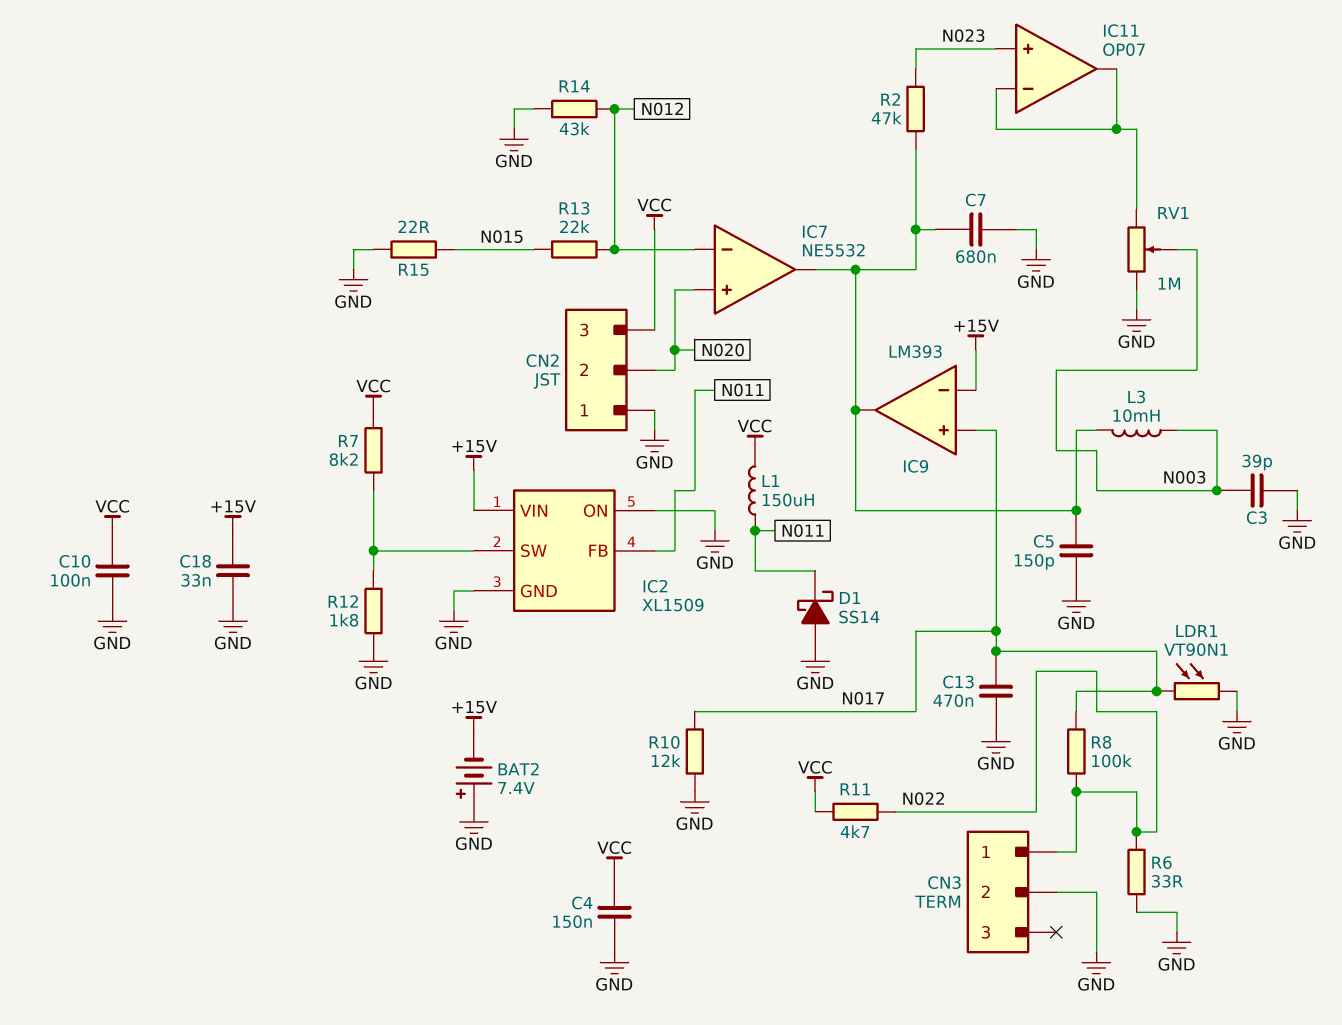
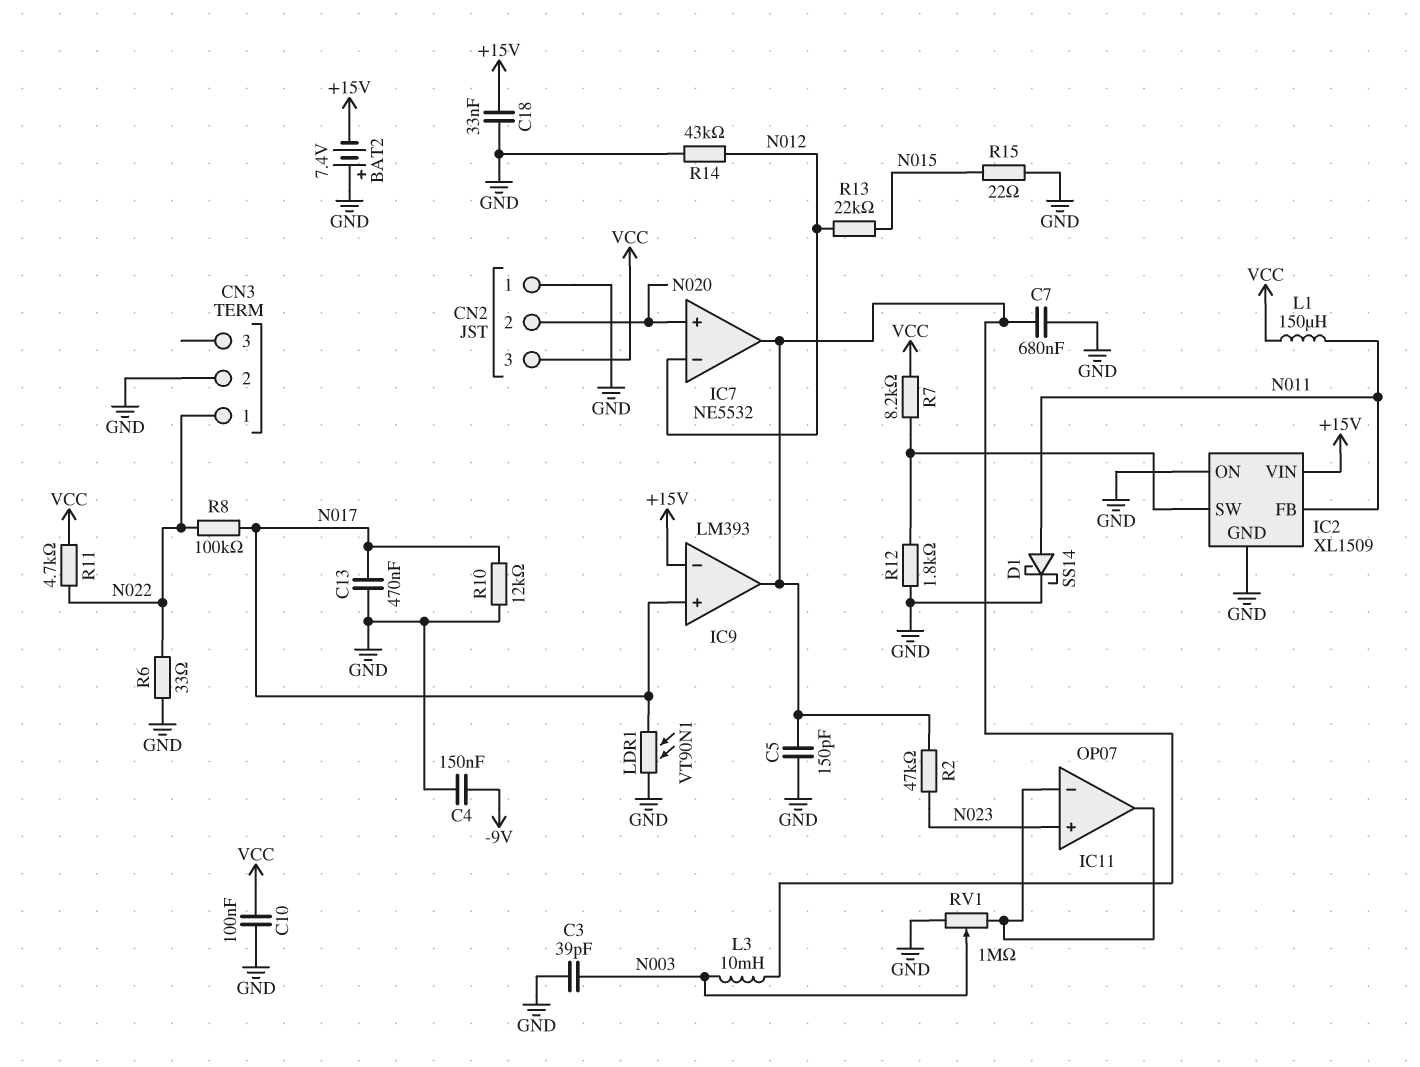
C4: 150nF (GND, VCC) -> 150nF (-9V, GND)
D1: schottky SS14 (A GND, K N011) -> schottky SS14 (A N011, K GND)

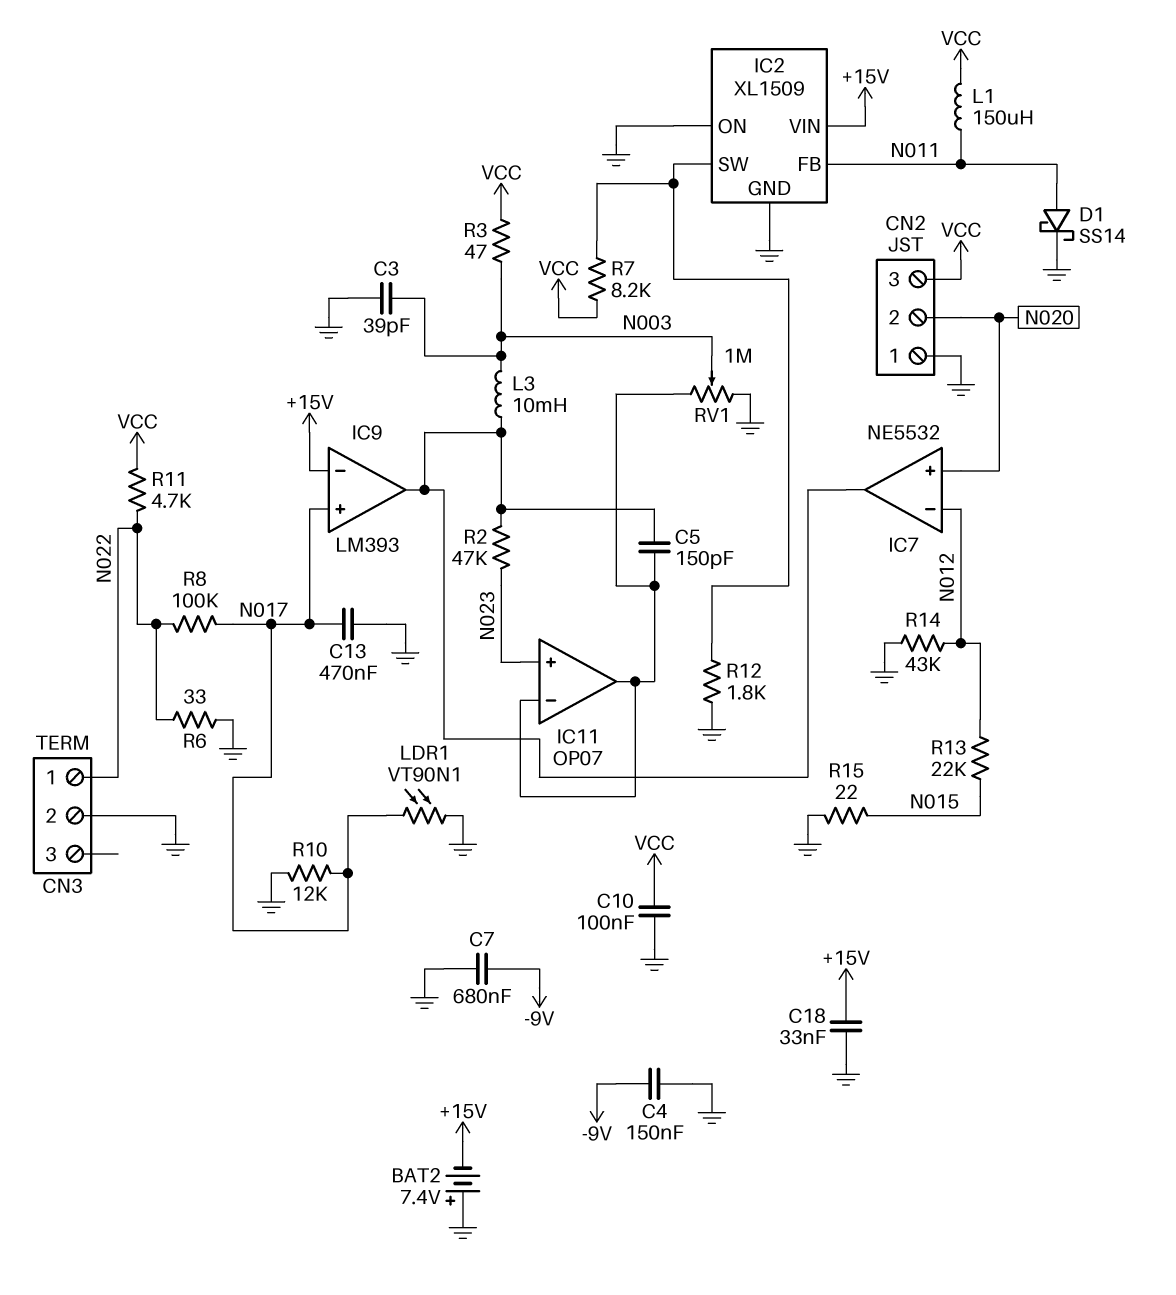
C5: 150pF (GND, IC7/out) -> 150pF (IC7/out, IC11/in-)
C7: 680nF (GND, IC7/out) -> 680nF (-9V, GND)
R3: none -> 47 (N003, VCC)

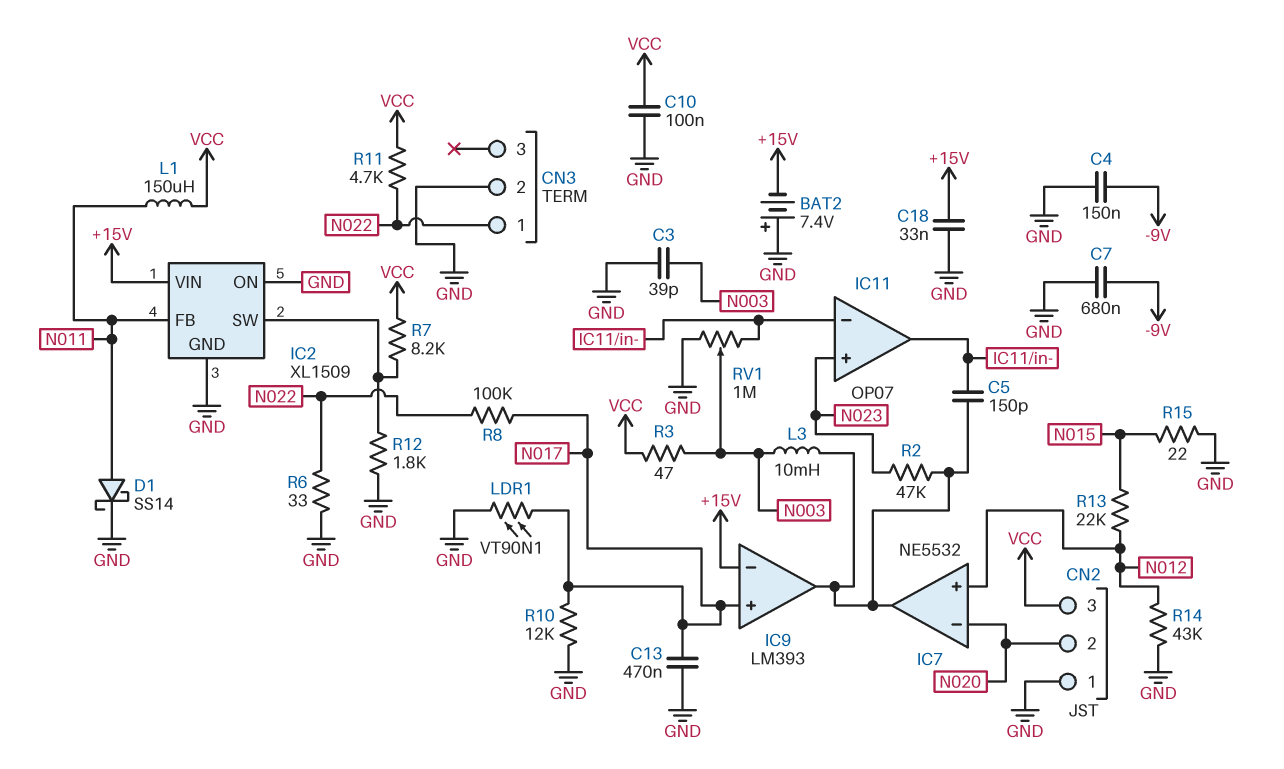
IC7 pin in+: N020 -> N012
IC7 pin in-: N012 -> N020

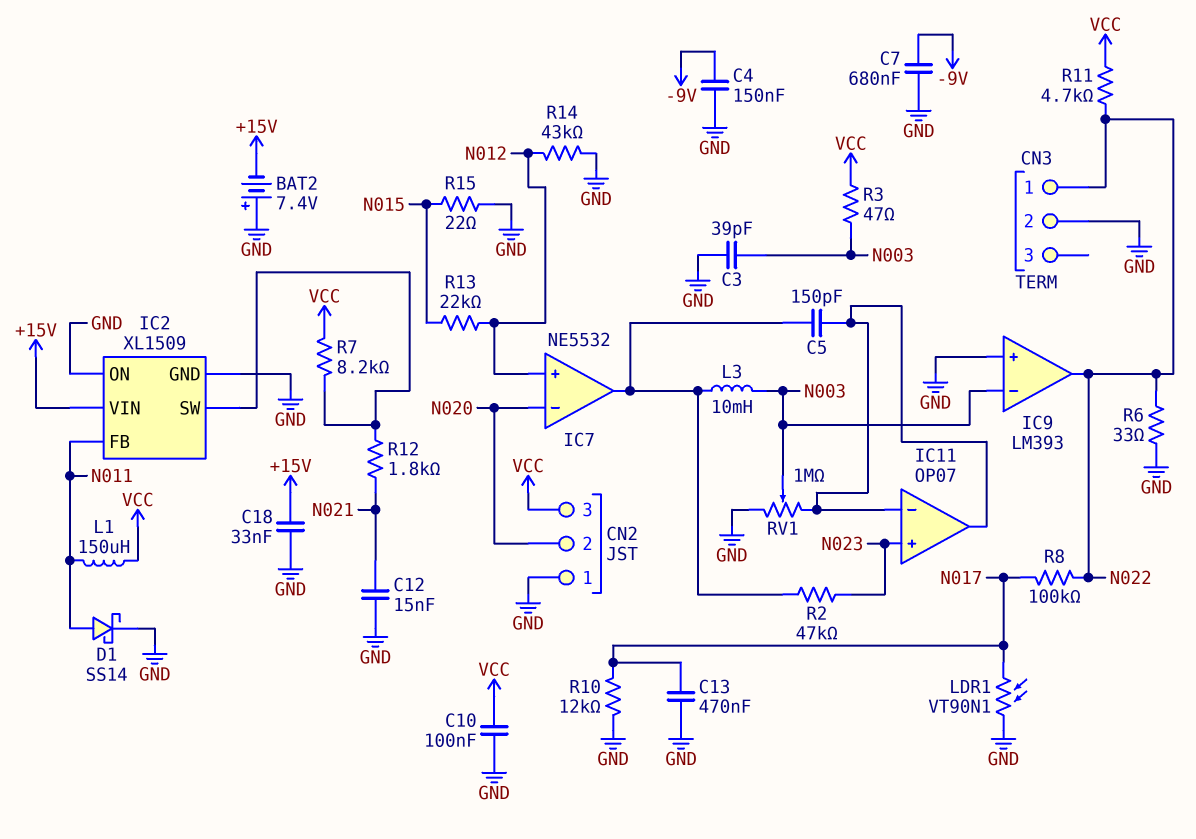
C12: none -> 15nF (GND, N021)
IC9 pin in+: N017 -> GND
IC9 pin in-: +15V -> N003
IC9 pin out: IC7/out -> N022
R12: 1.8k (GND, IC2/SW) -> 1.8k (IC2/SW, N021)

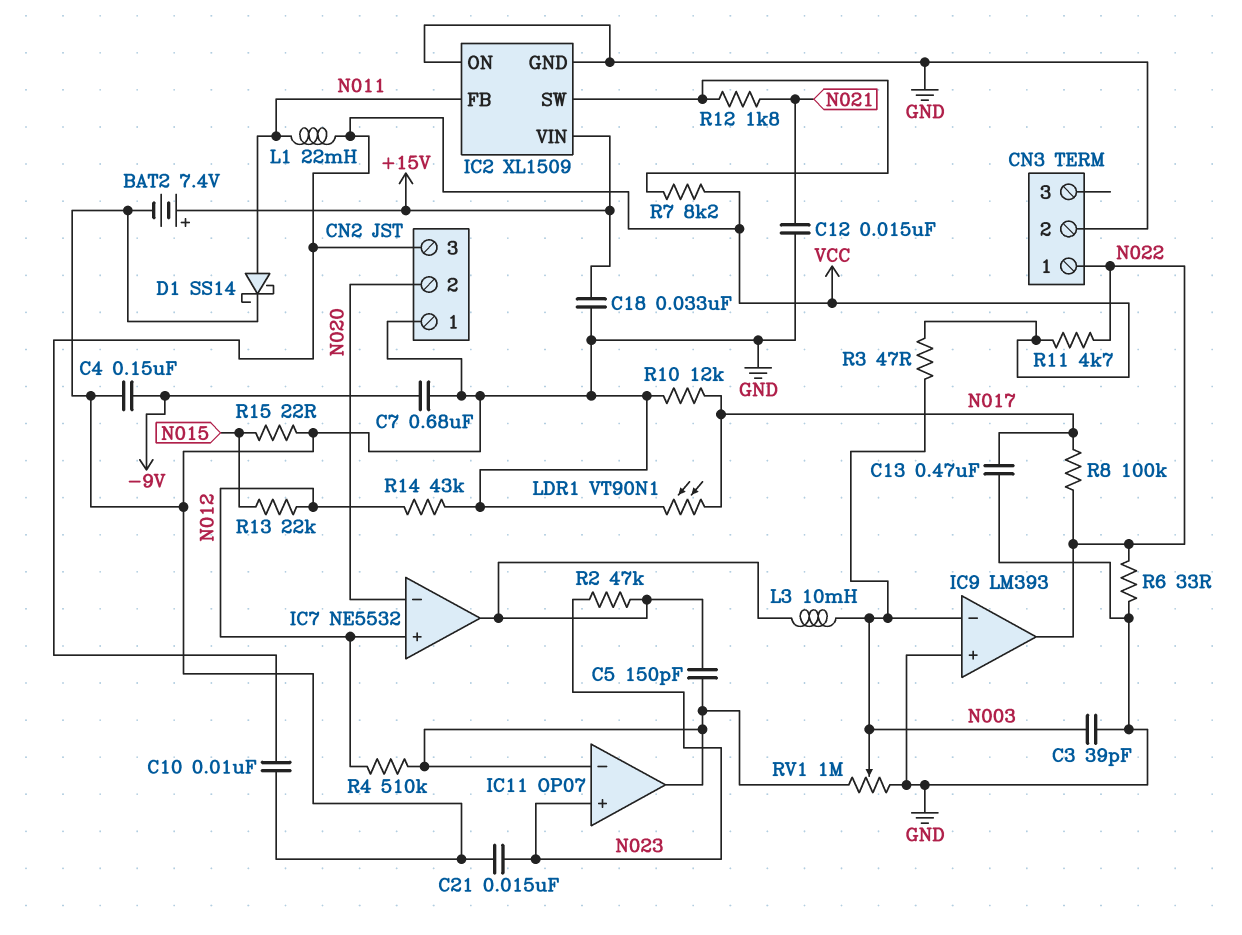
BAT2: 7.4V (plus GND, minus +15V) -> 7.4V (plus +15V, minus GND)
C10: 100nF (GND, VCC) -> 10nF (GND, VCC)
C21: none -> 15nF (GND, N023)
L1: 150uH (N011, VCC) -> 22mH (N011, VCC)
R4: none -> 510k (IC11/in-, N012)

